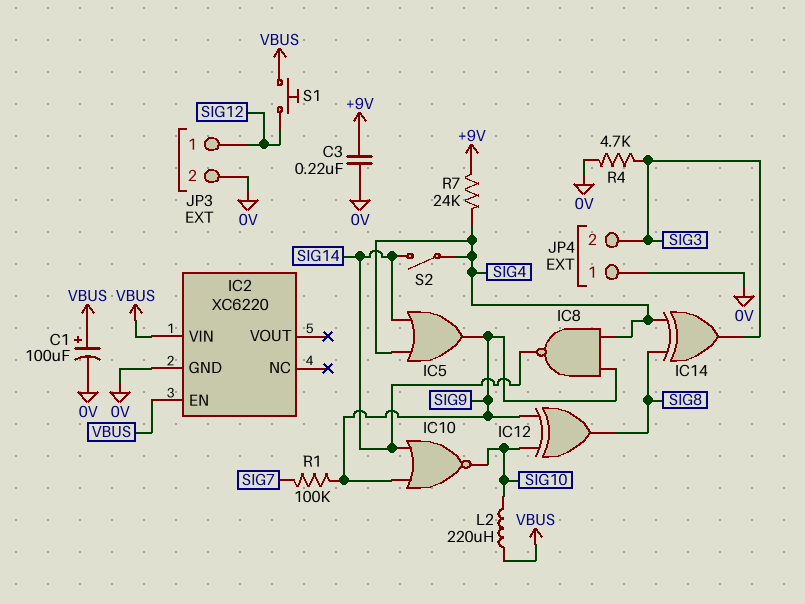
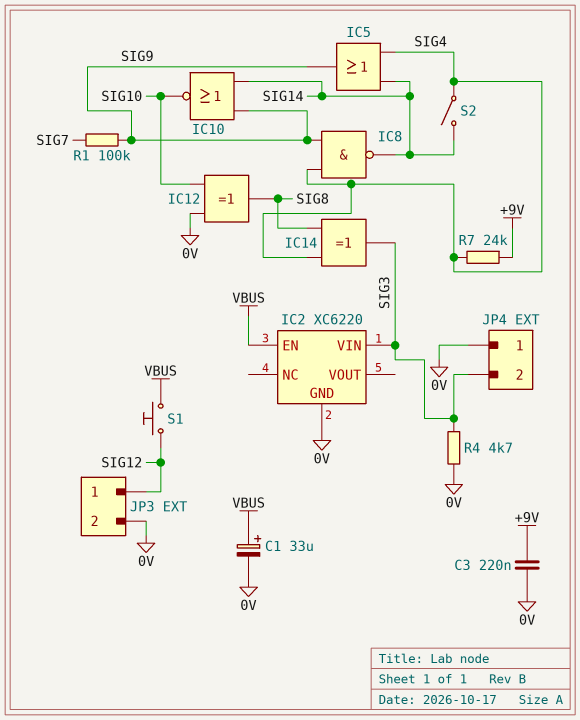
C1: 100uF (plus VBUS, minus 0V) -> 33uF (plus VBUS, minus 0V)
IC2 pin VIN: VBUS -> SIG3
IC12: XOR (in SIG9, in SIG10, out SIG8) -> XOR (in 0V, in SIG10, out SIG8)
L2: 220uH (SIG10, VBUS) -> none

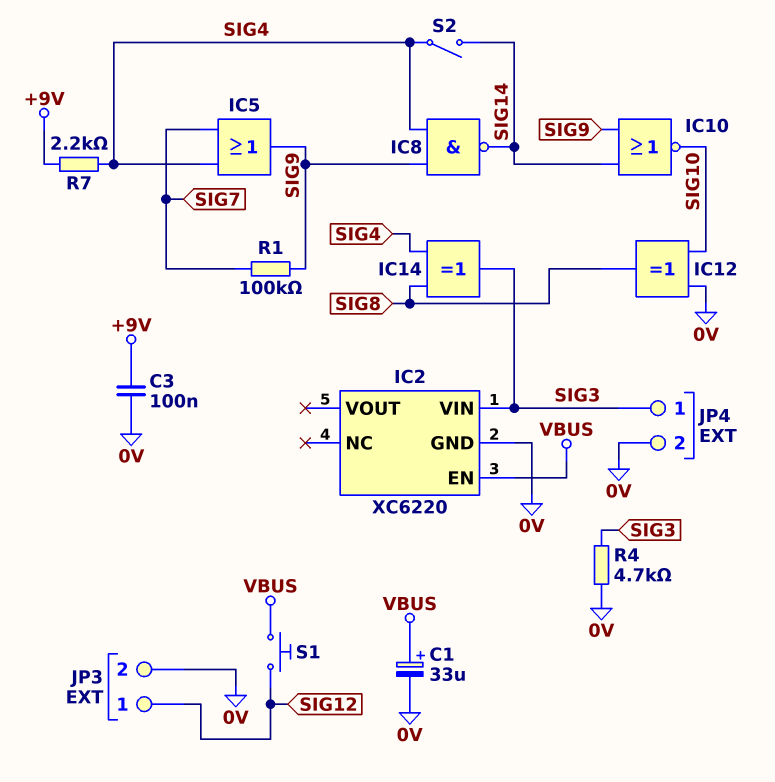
C3: 220nF (+9V, 0V) -> 100nF (+9V, 0V)
IC5: OR (in SIG4, in SIG14, out SIG9) -> OR (in SIG4, in SIG7, out SIG9)
JP4 pin 1: 0V -> SIG3
JP4 pin 2: SIG3 -> 0V
R7: 24k (+9V, SIG4) -> 2.2k (+9V, SIG4)

